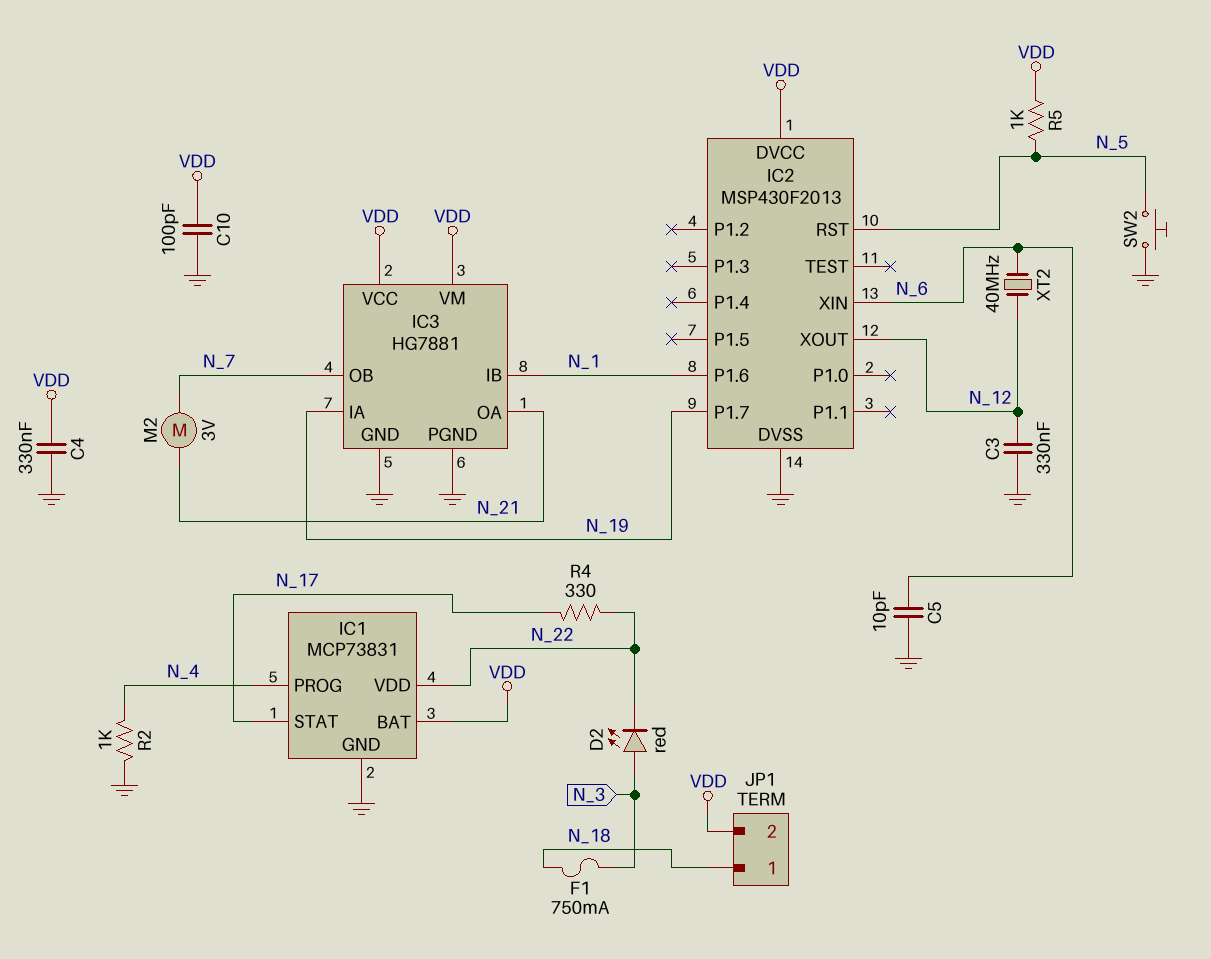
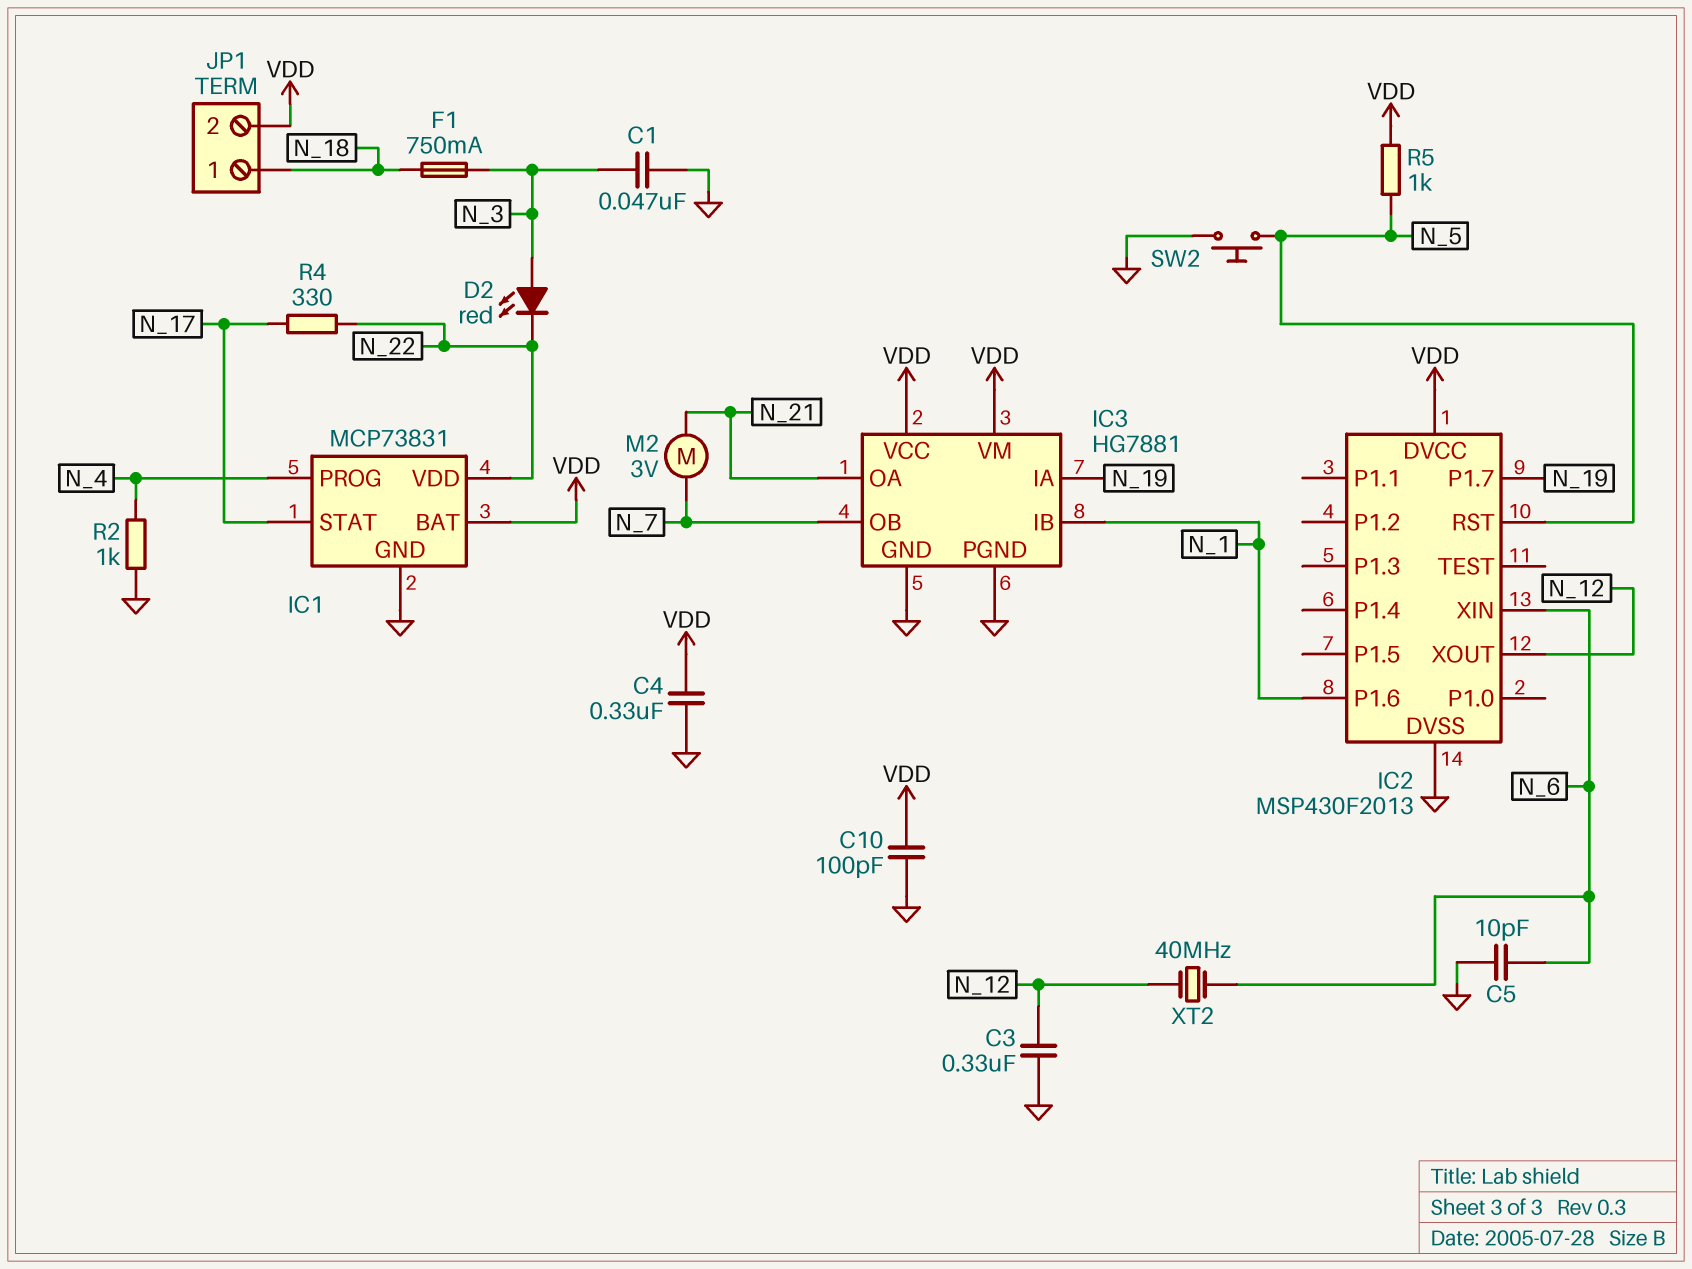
C1: none -> 47nF (GND, N_3)

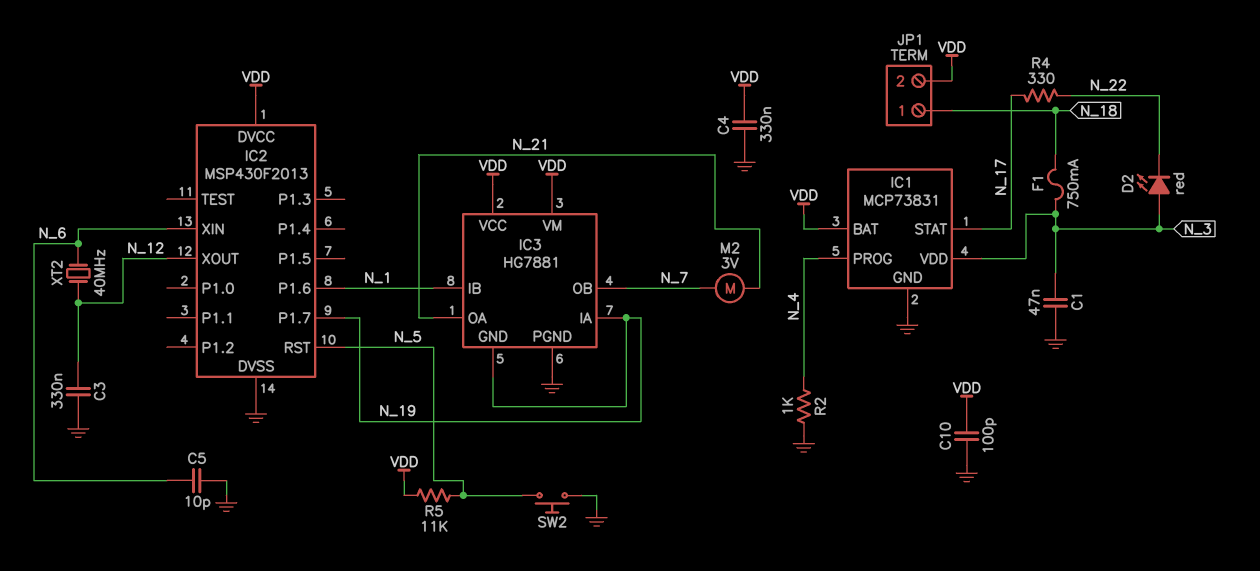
IC1 pin VDD: N_22 -> N_3
IC3 pin GND: GND -> N_19
R5: 1k (N_5, VDD) -> 11k (N_5, VDD)

